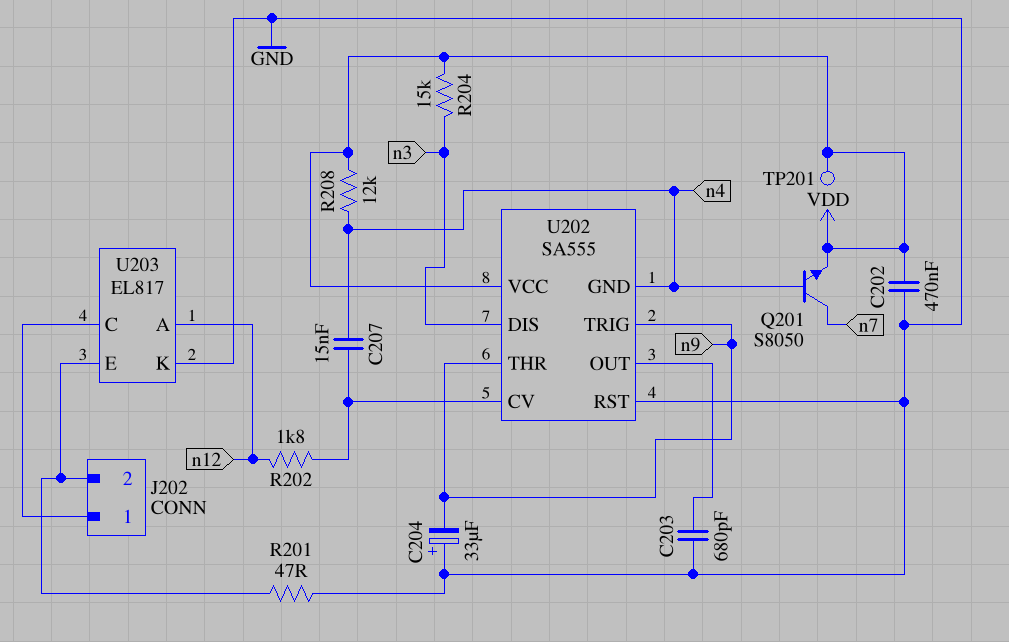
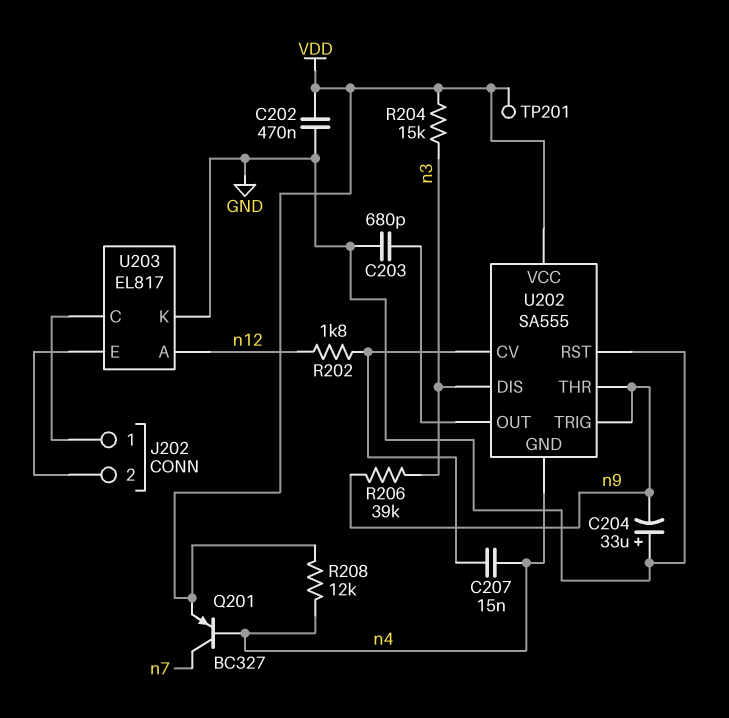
Q201: NPN S8050 (B n4, C n7, E VDD) -> PNP BC327 (B n4, C n7, E VDD)
R201: 47 (GND, J202/2) -> none
R206: none -> 39k (n3, n9)

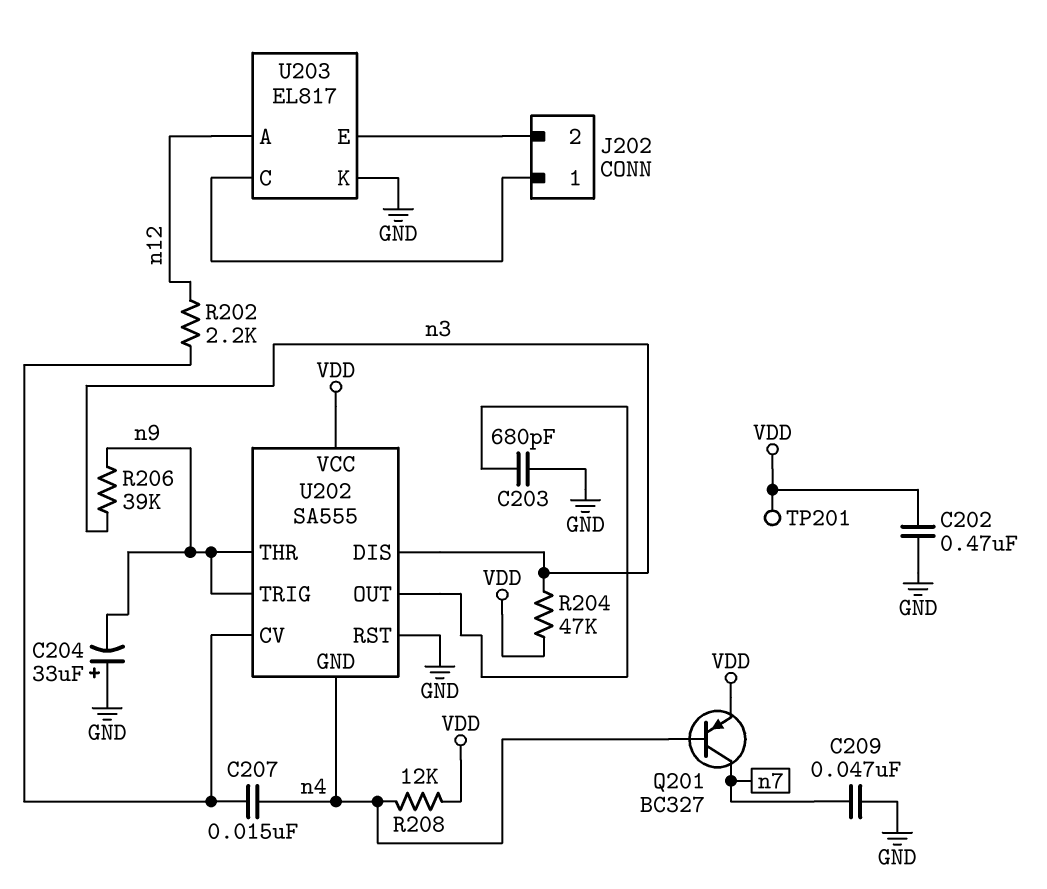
C209: none -> 47nF (GND, n7)
R202: 1.8k (U202/CV, n12) -> 2.2k (U202/CV, n12)
R204: 15k (VDD, n3) -> 47k (VDD, n3)

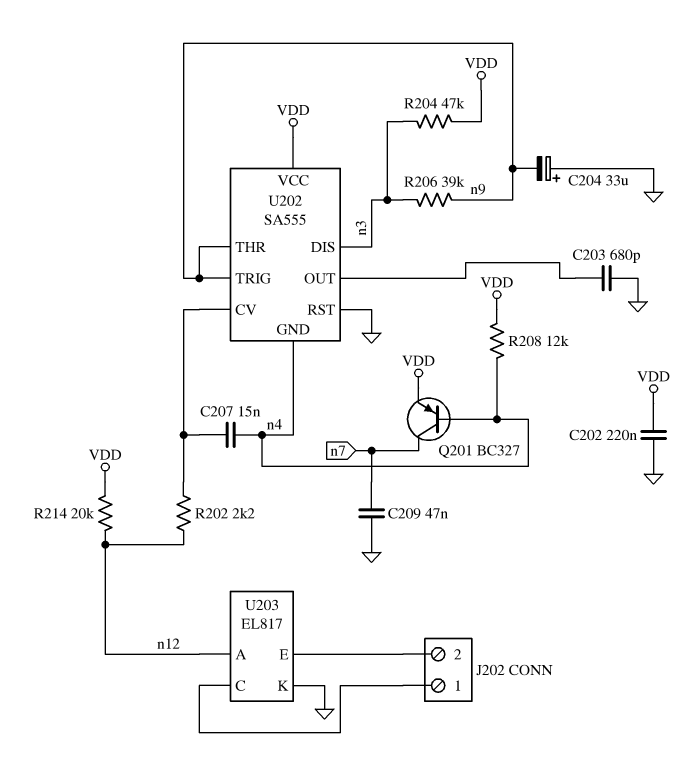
C202: 470nF (GND, VDD) -> 220nF (GND, VDD)
R214: none -> 20k (VDD, n12)
TP201: test point (VDD) -> none

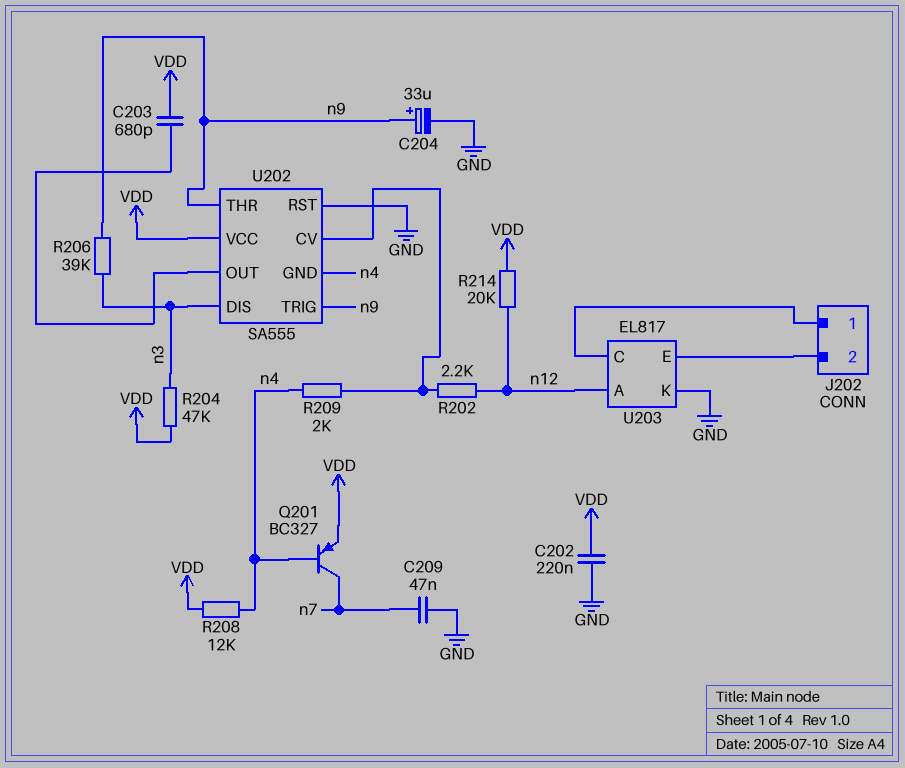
C203: 680pF (GND, U202/OUT) -> 680pF (U202/OUT, VDD)
C204: 33uF (plus GND, minus n9) -> 33uF (plus n9, minus GND)
C207: 15nF (U202/CV, n4) -> none
R209: none -> 2k (U202/CV, n4)

